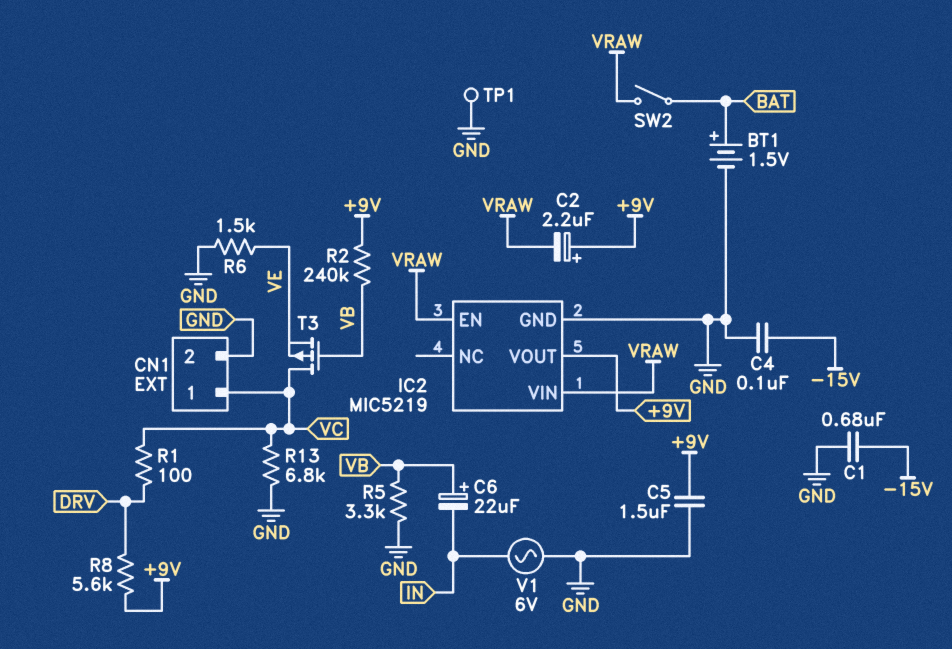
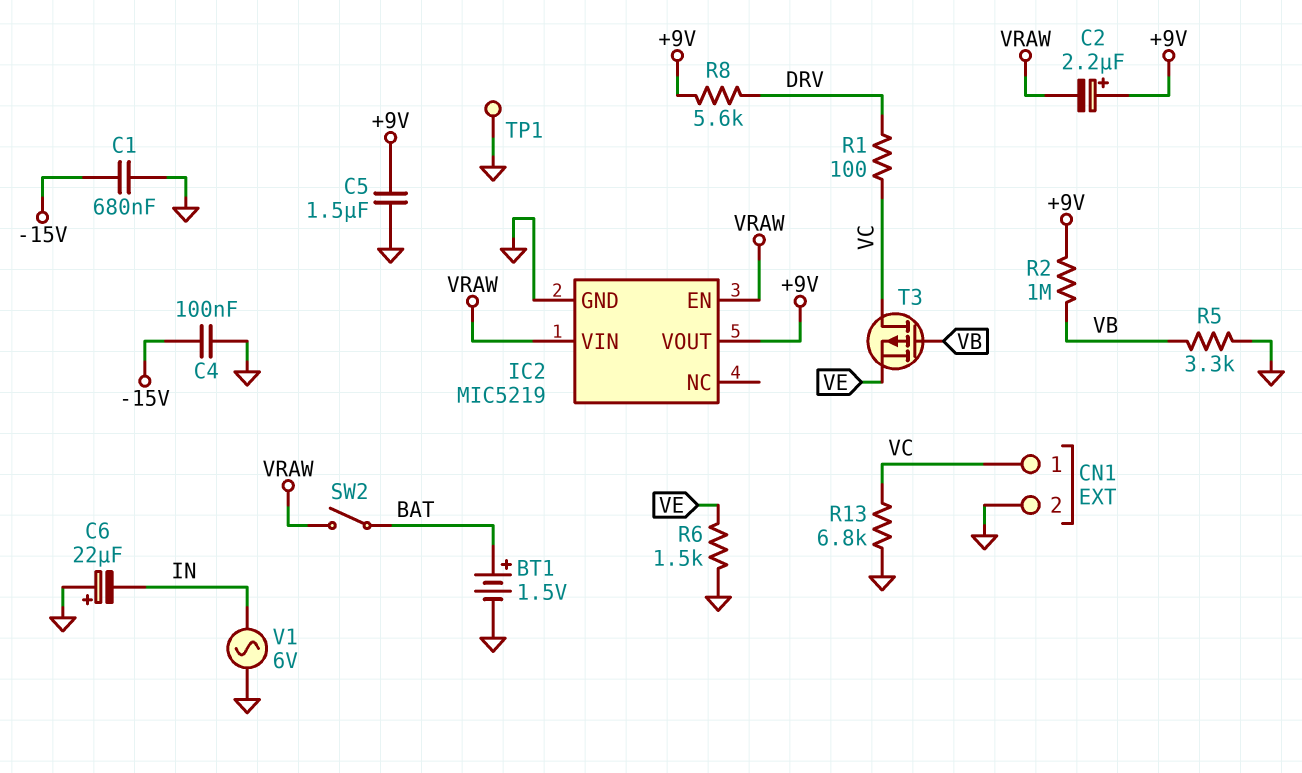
C6: 22uF (plus VB, minus IN) -> 22uF (plus GND, minus IN)
R2: 240k (+9V, VB) -> 1M (+9V, VB)

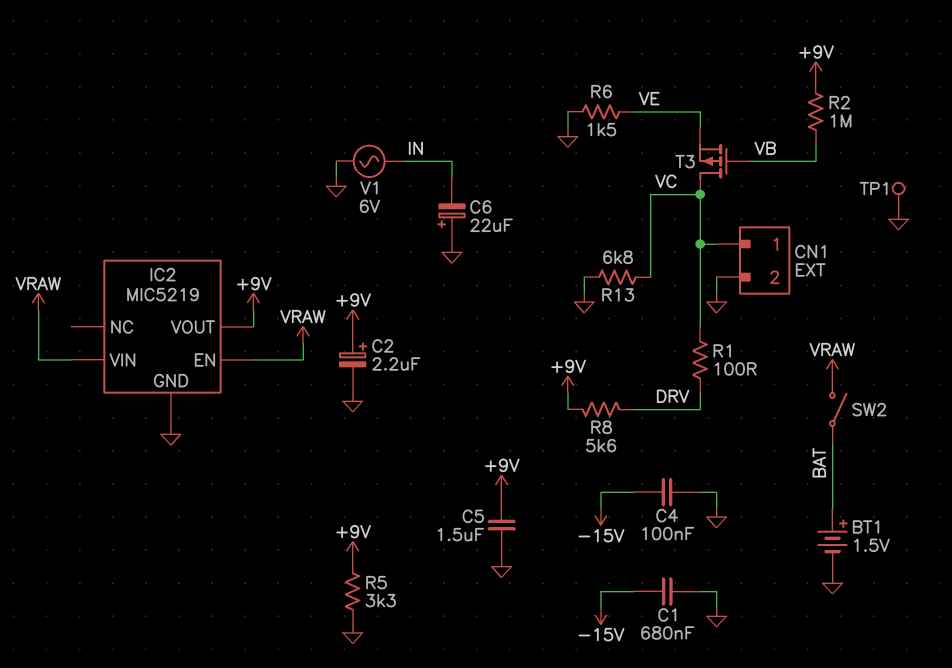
C2: 2.2uF (plus +9V, minus VRAW) -> 2.2uF (plus +9V, minus GND)
R5: 3.3k (GND, VB) -> 3.3k (+9V, GND)

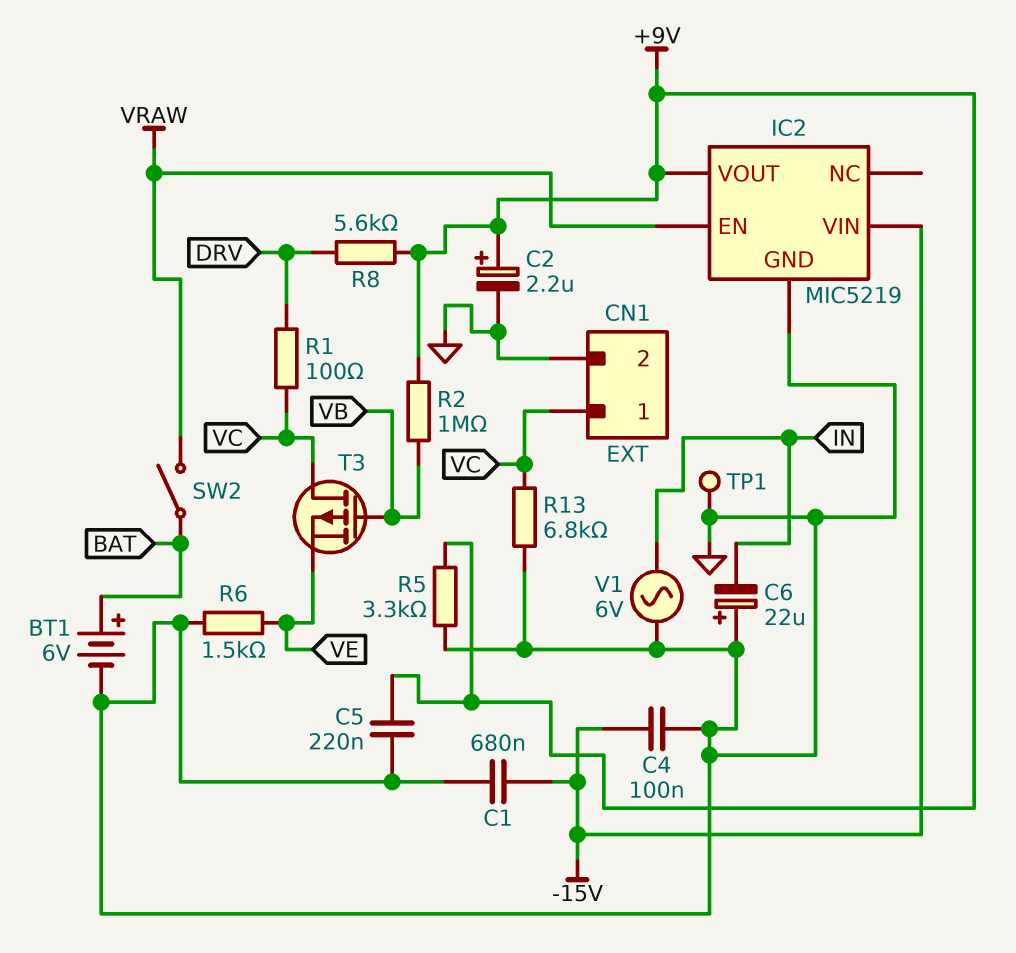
BT1: 1.5V (plus BAT, minus GND) -> 6V (plus BAT, minus GND)
C5: 1.5uF (+9V, GND) -> 220nF (+9V, GND)
IC2 pin VIN: VRAW -> -15V

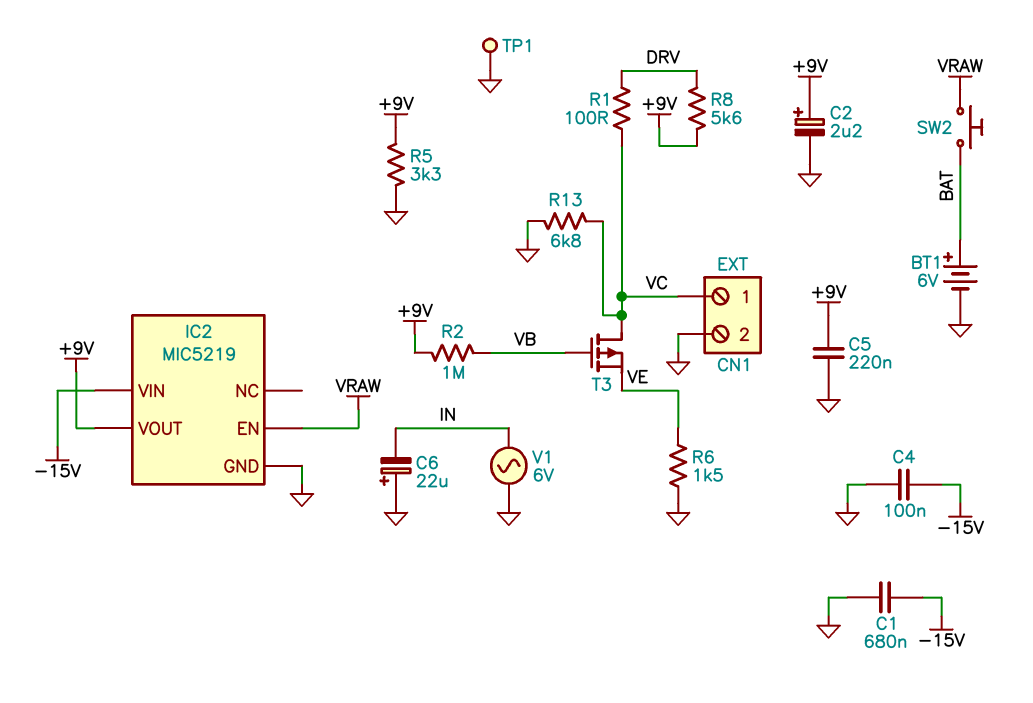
SW2: switch (BAT, VRAW) -> button (BAT, VRAW)

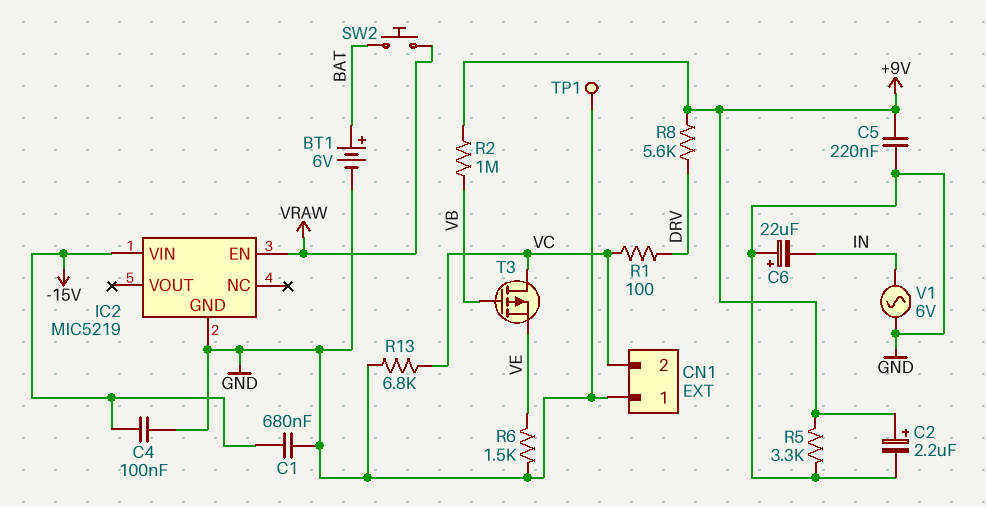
CN1 pin 1: VC -> GND
CN1 pin 2: GND -> VC
IC2 pin VOUT: +9V -> none

